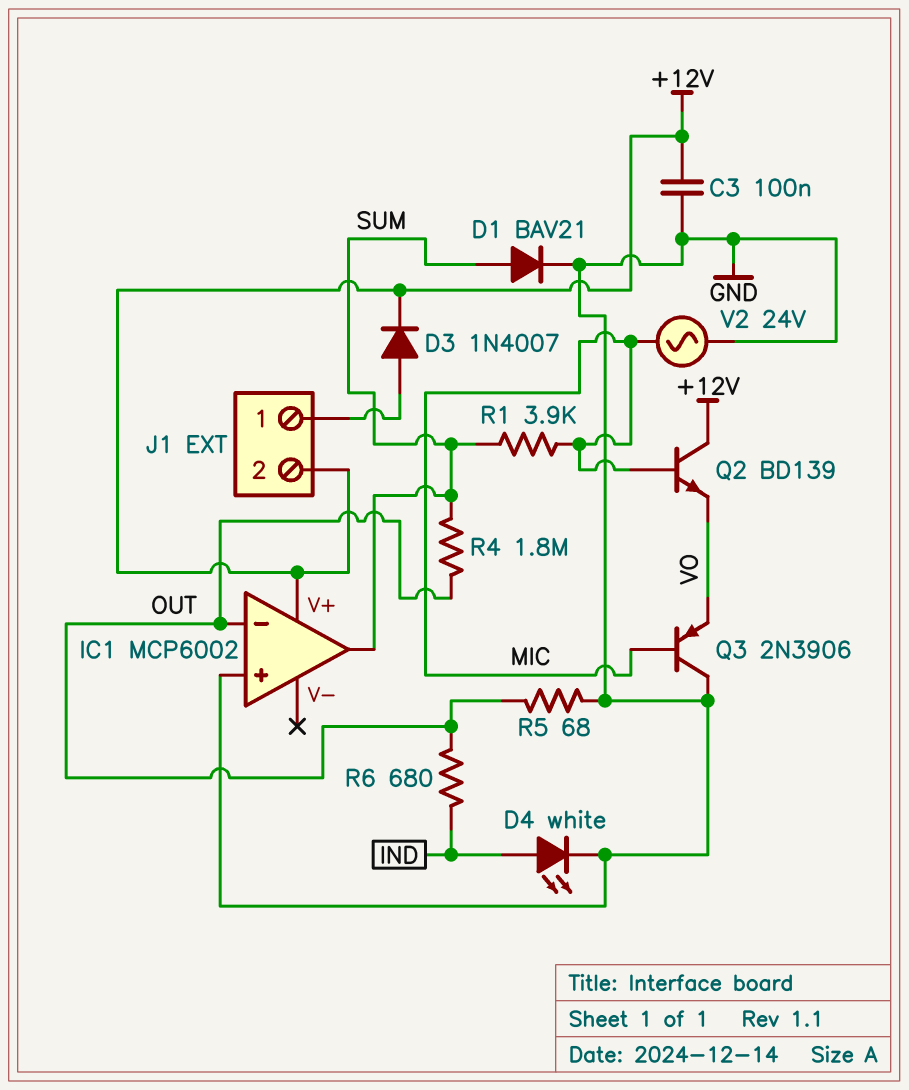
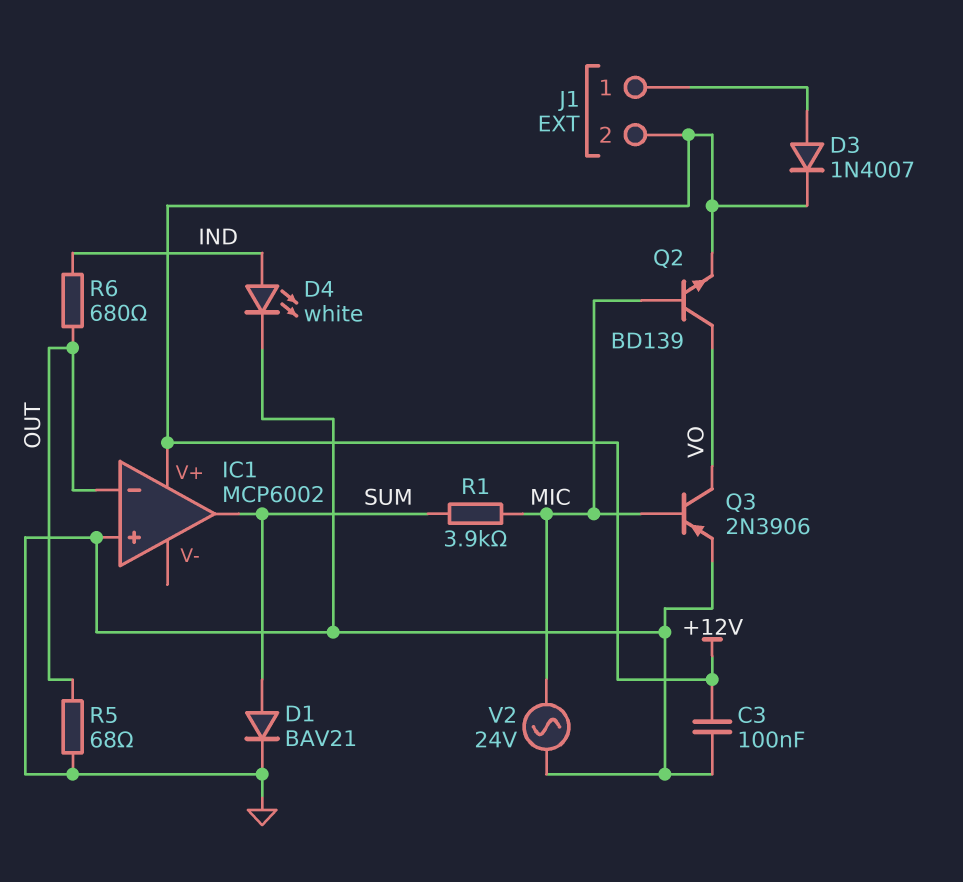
Q2: NPN BD139 (B MIC, C +12V, E VO) -> NPN BD139 (B MIC, C VO, E +12V)
Q3: PNP 2N3906 (B MIC, C GND, E VO) -> PNP 2N3906 (B MIC, C VO, E GND)
R4: 1.8M (OUT, SUM) -> none

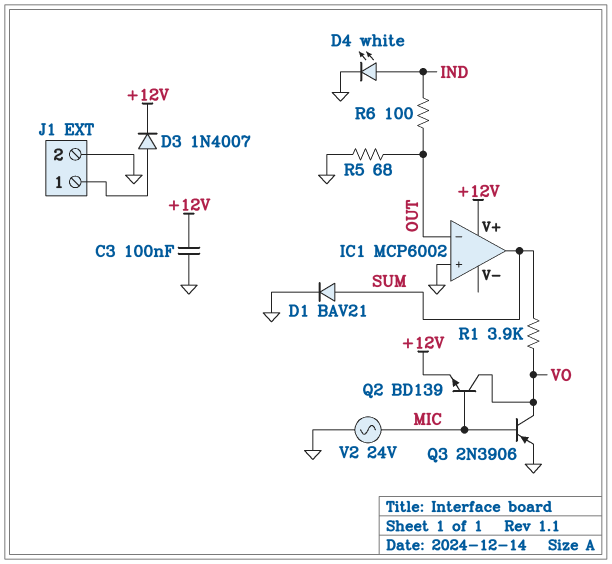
J1 pin 2: +12V -> GND
R1: 3.9k (MIC, SUM) -> 3.9k (SUM, VO)
R6: 680 (IND, OUT) -> 100 (IND, OUT)

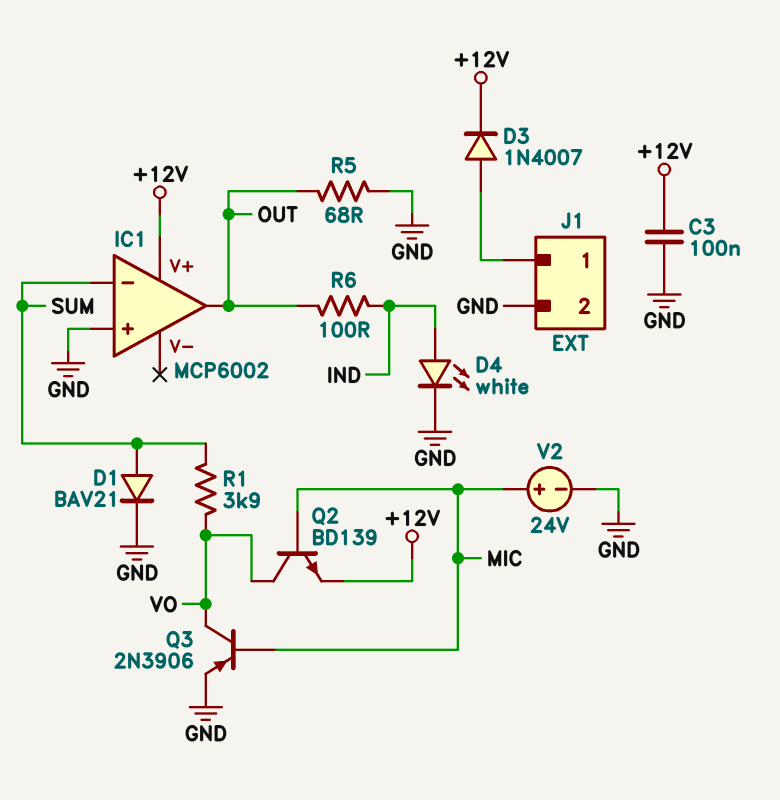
IC1 pin in-: OUT -> SUM
IC1 pin out: SUM -> OUT
V2: AC 24V (GND, MIC) -> 24V (plus MIC, minus GND)

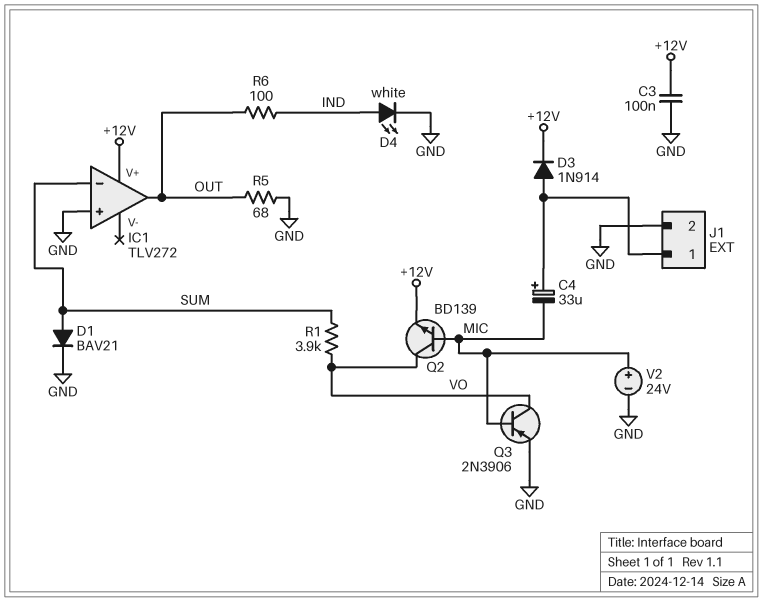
C4: none -> 33uF (plus J1/1, minus MIC)
D3: diode 1N4007 (A J1/1, K +12V) -> diode 1N914 (A J1/1, K +12V)
IC1: MCP6002 -> TLV272

